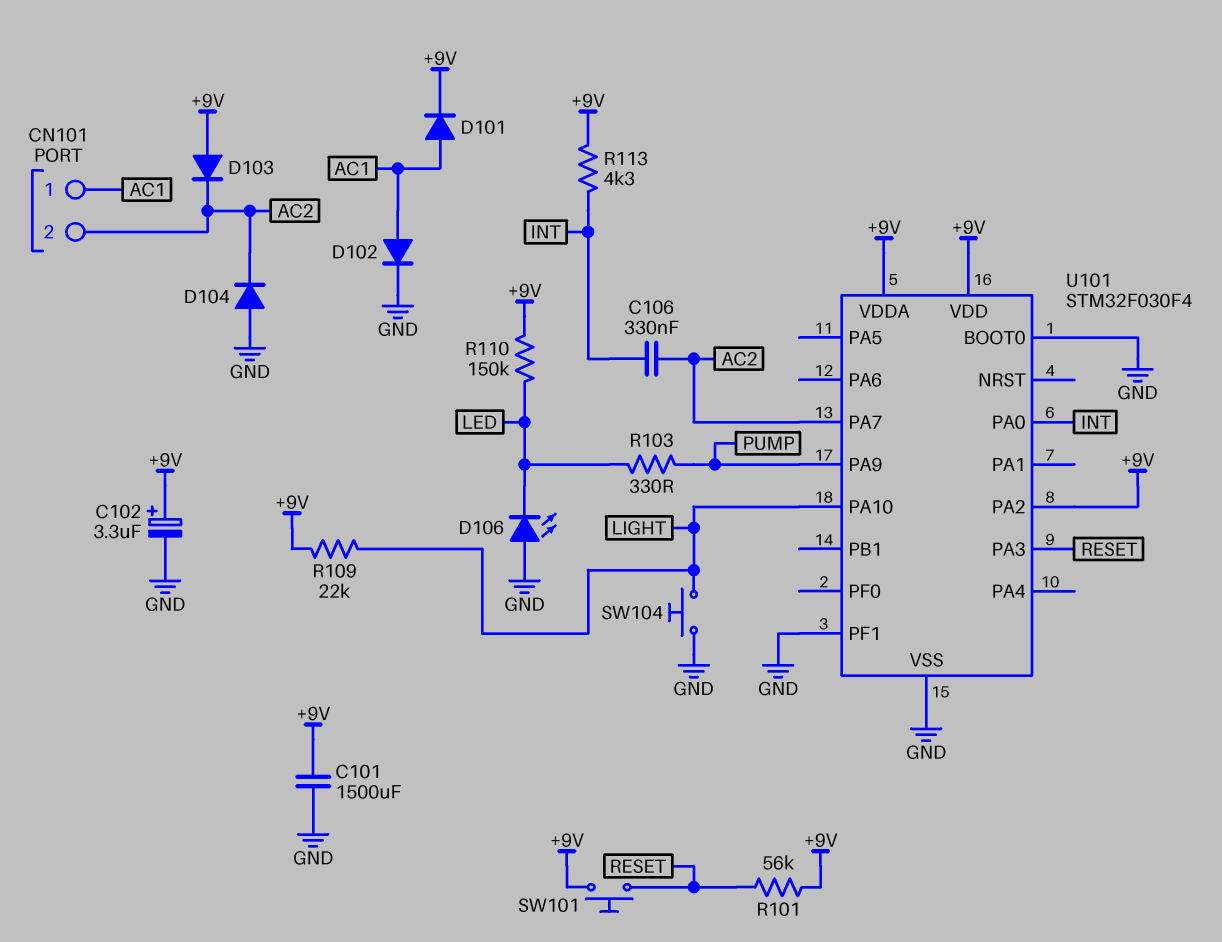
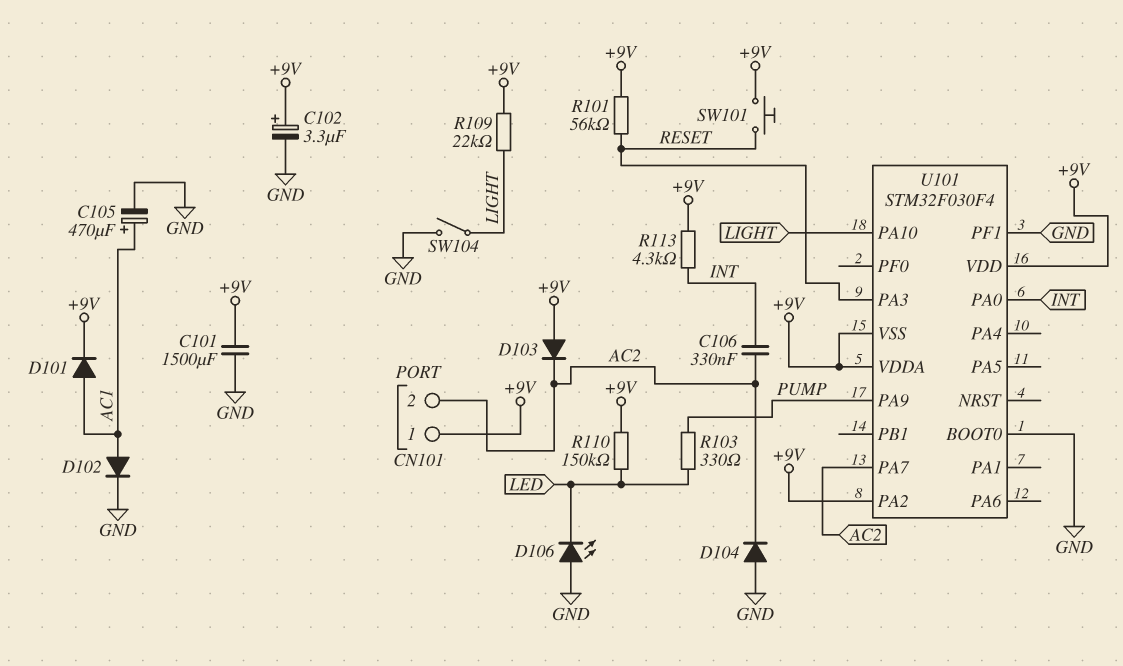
C105: none -> 470uF (plus AC1, minus GND)
CN101 pin 1: AC1 -> +9V
SW104: button (GND, LIGHT) -> switch (GND, LIGHT)
U101 pin VSS: GND -> +9V

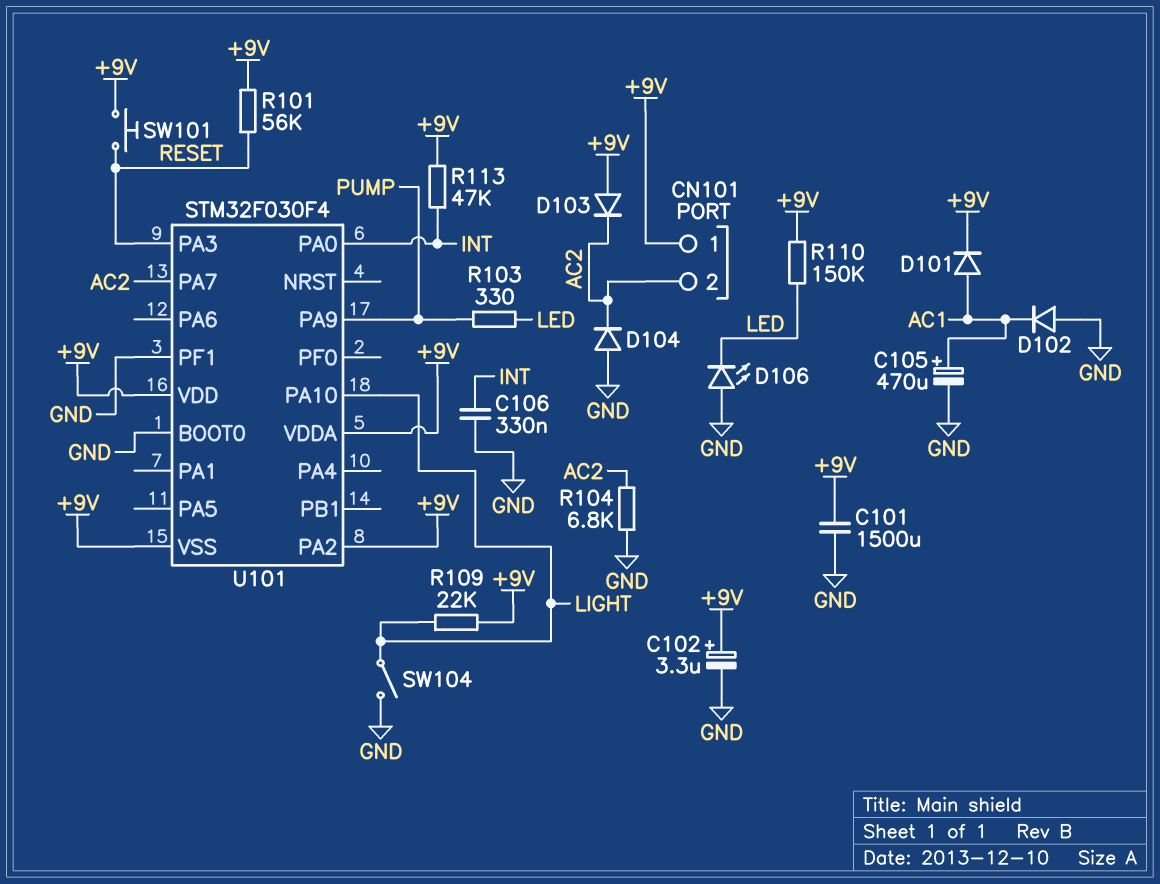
C106: 330nF (AC2, INT) -> 330nF (GND, INT)
D102: diode (A AC1, K GND) -> diode (A GND, K AC1)
R104: none -> 6.8k (AC2, GND)
R113: 4.3k (+9V, INT) -> 47k (+9V, INT)

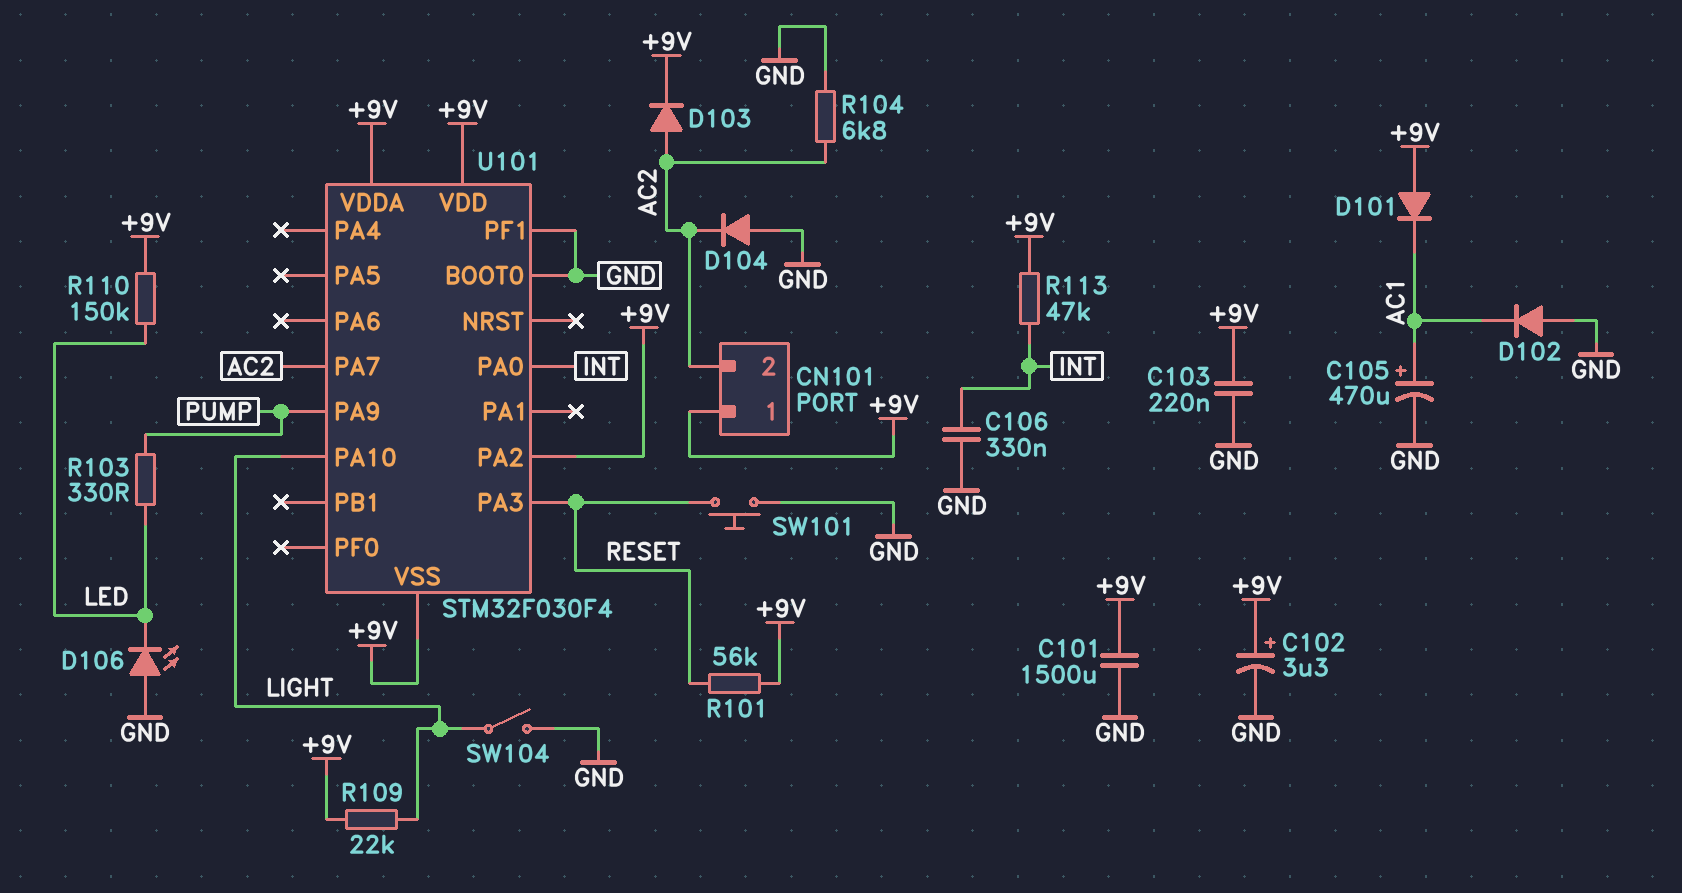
C103: none -> 220nF (+9V, GND)
D101: diode (A AC1, K +9V) -> diode (A +9V, K AC1)
D103: diode (A +9V, K AC2) -> diode (A AC2, K +9V)
SW101: button (+9V, RESET) -> button (GND, RESET)

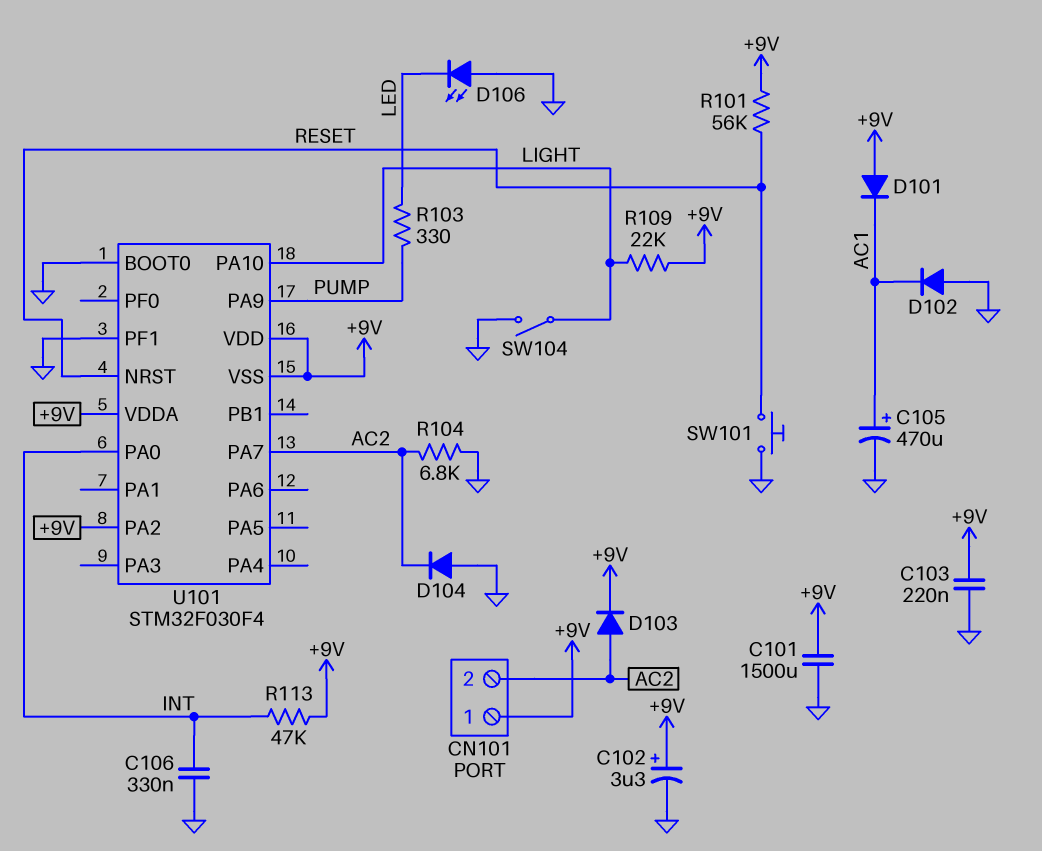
R110: 150k (+9V, LED) -> none
U101 pin NRST: none -> RESET
U101 pin PA3: RESET -> none

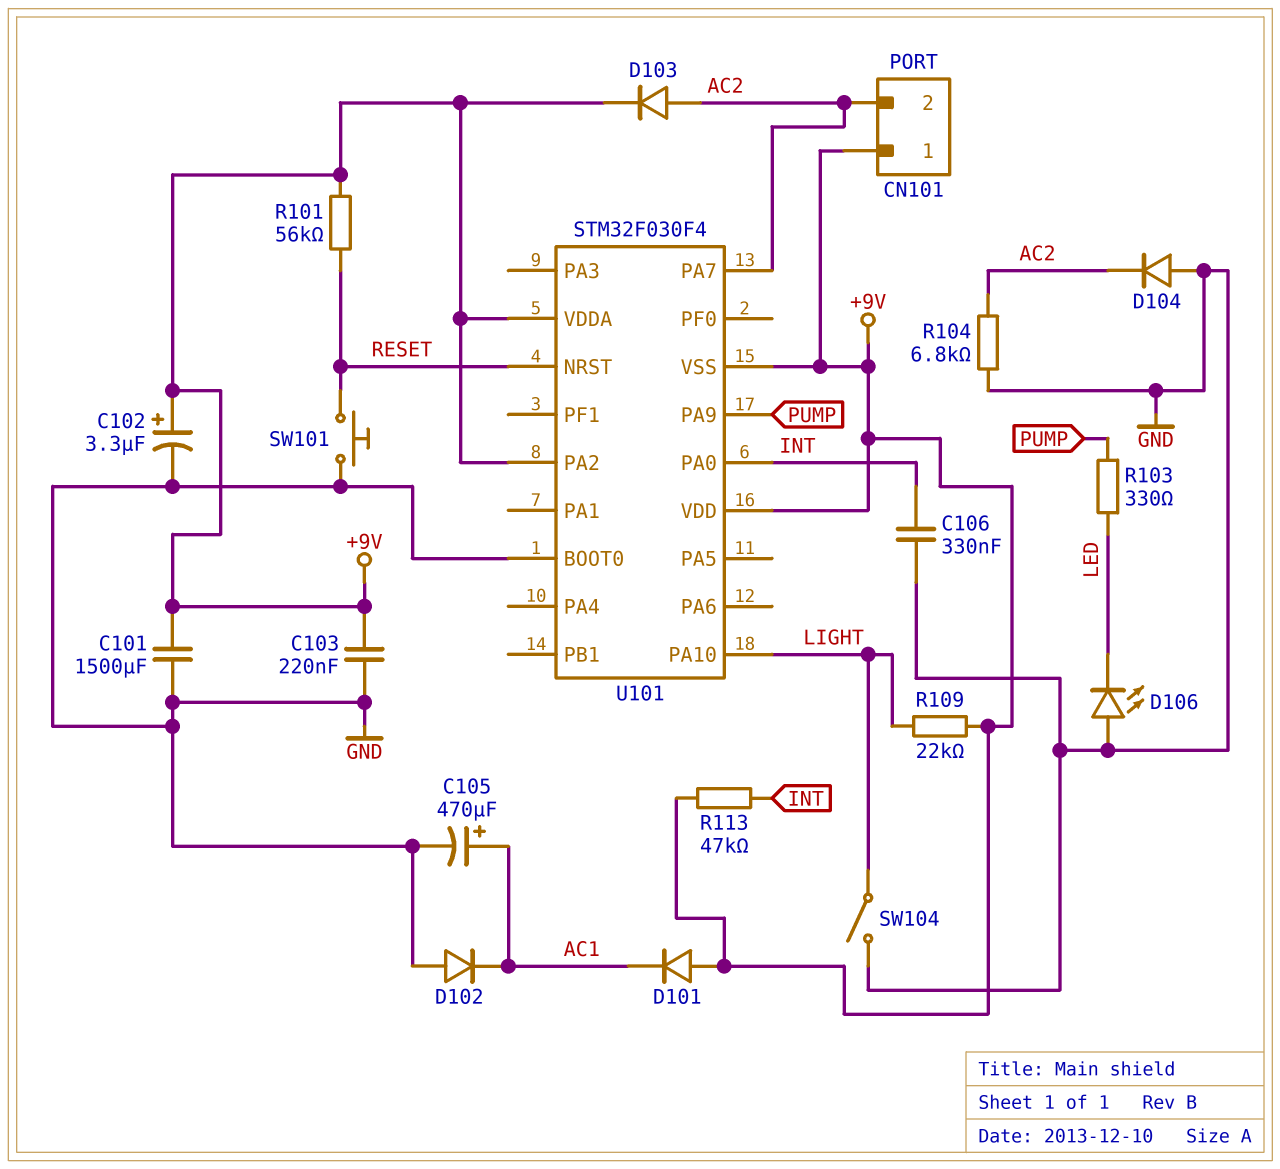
U101 pin PF1: GND -> none

